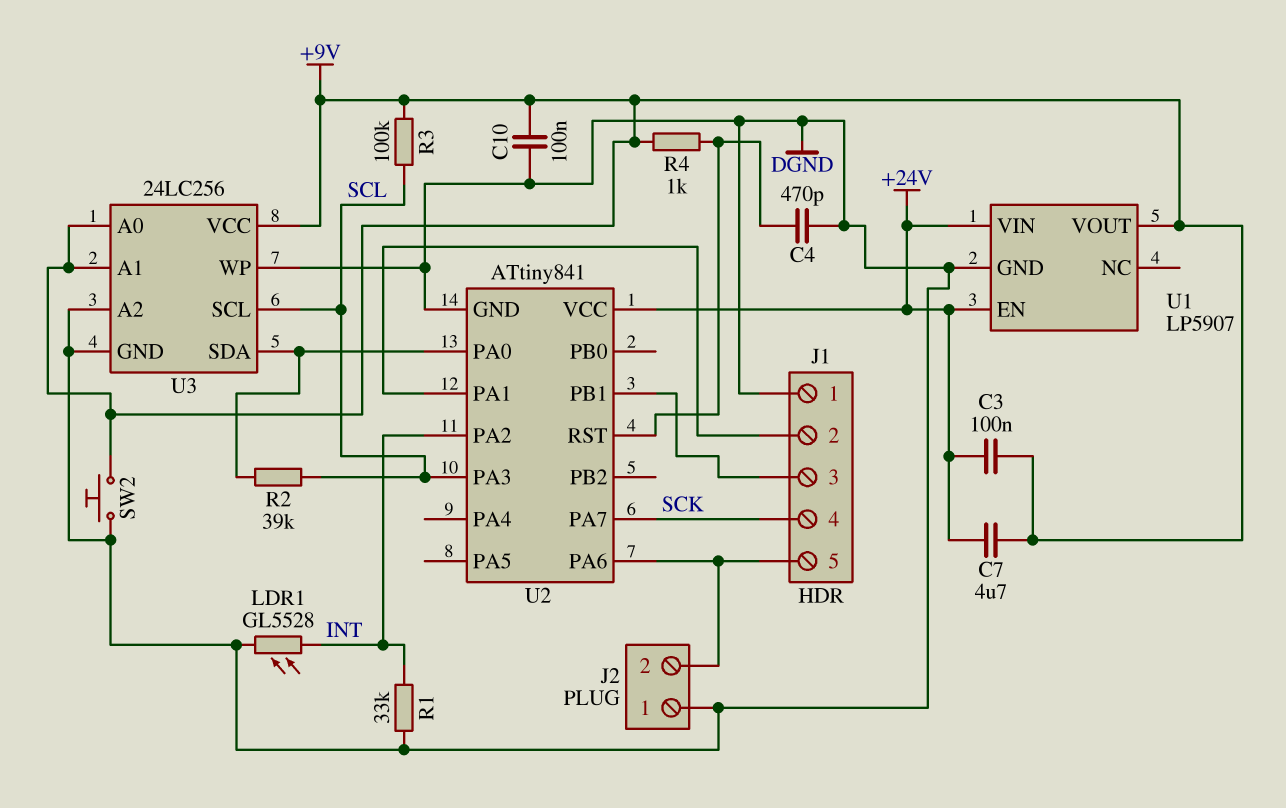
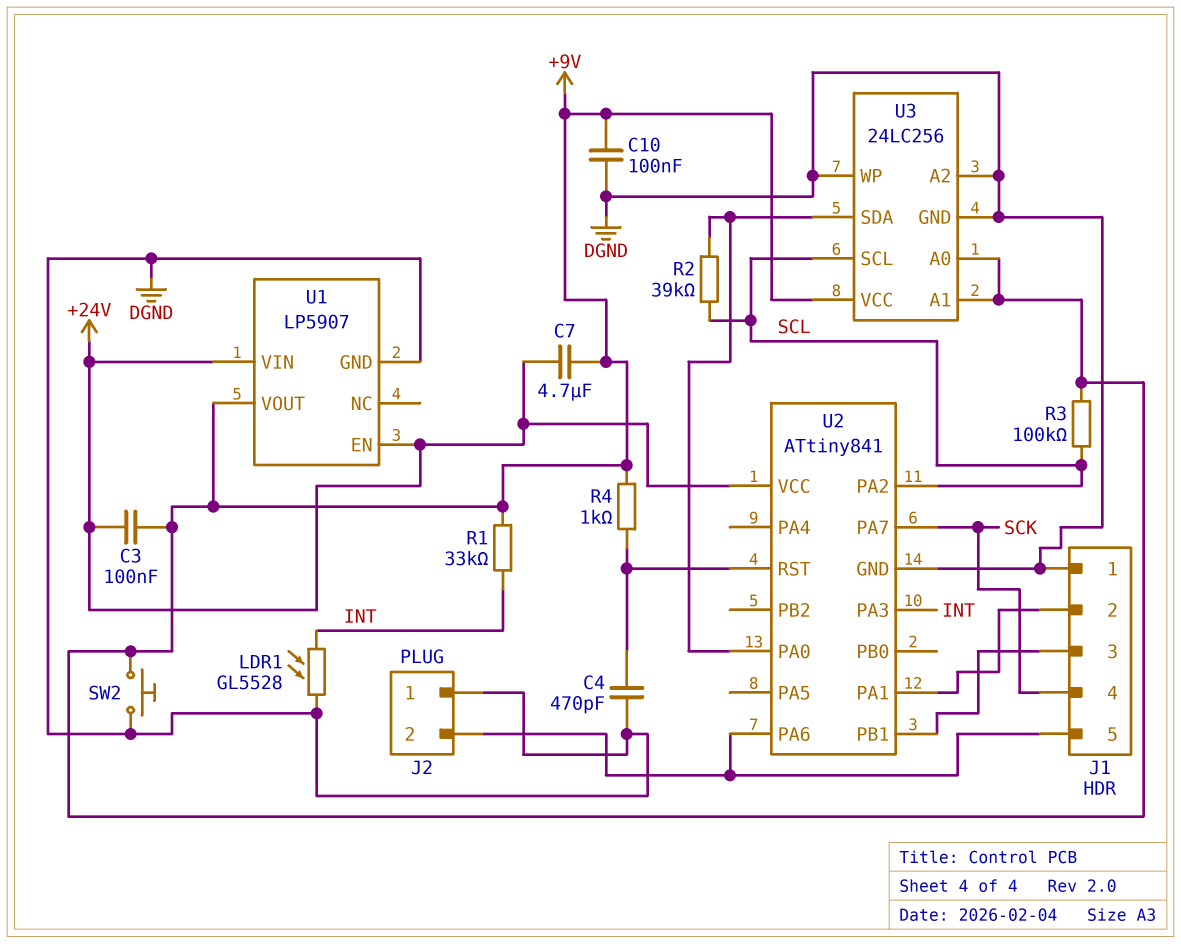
R1: 33k (DGND, INT) -> 33k (+9V, INT)
U2 pin PA2: INT -> SCL
U2 pin PA3: SCL -> INT

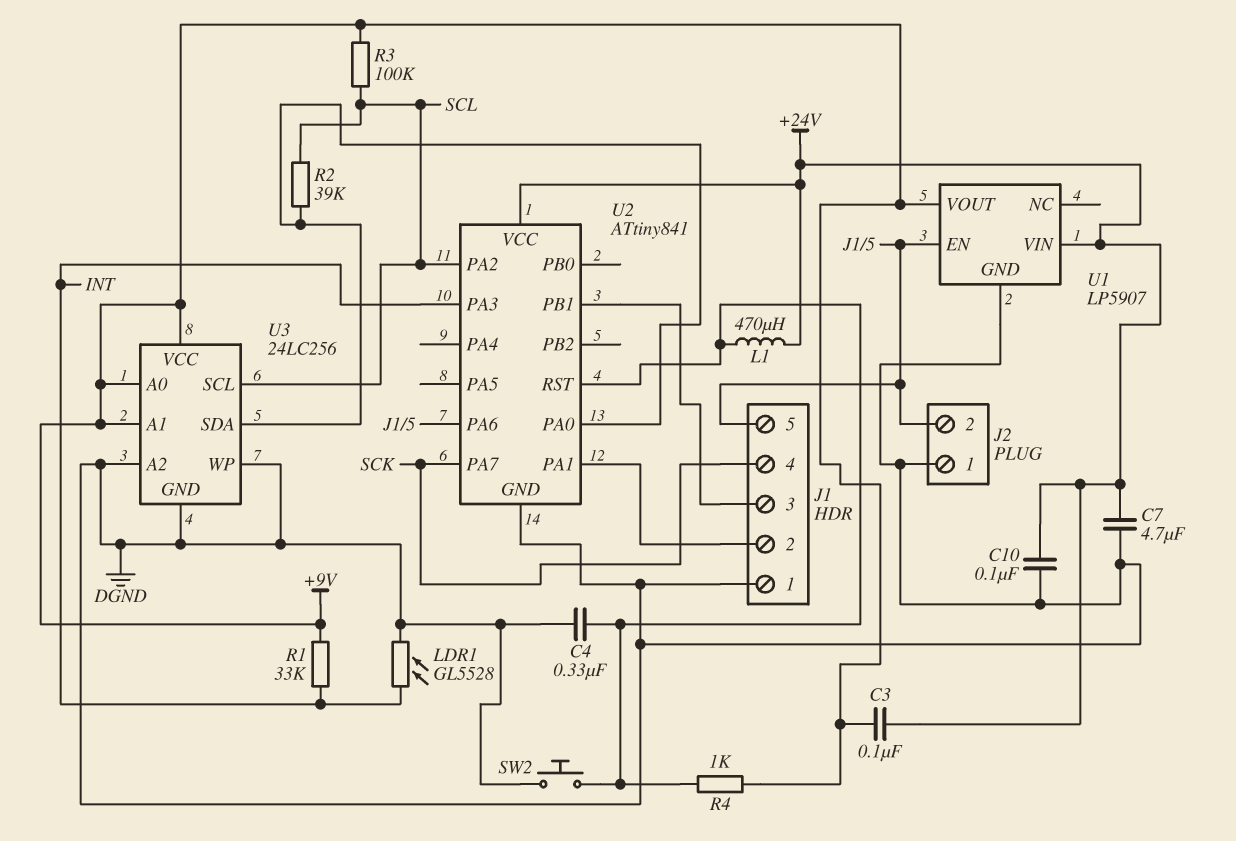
C4: 470pF (DGND, U2/RST) -> 330nF (DGND, U2/RST)
C7: 4.7uF (+9V, +24V) -> 4.7uF (+24V, DGND)
C10: 100nF (+9V, DGND) -> 100nF (+24V, DGND)
L1: none -> 470uH (+24V, U2/RST)
SW2: button (+9V, DGND) -> button (DGND, U2/RST)
U1 pin EN: +24V -> J1/5

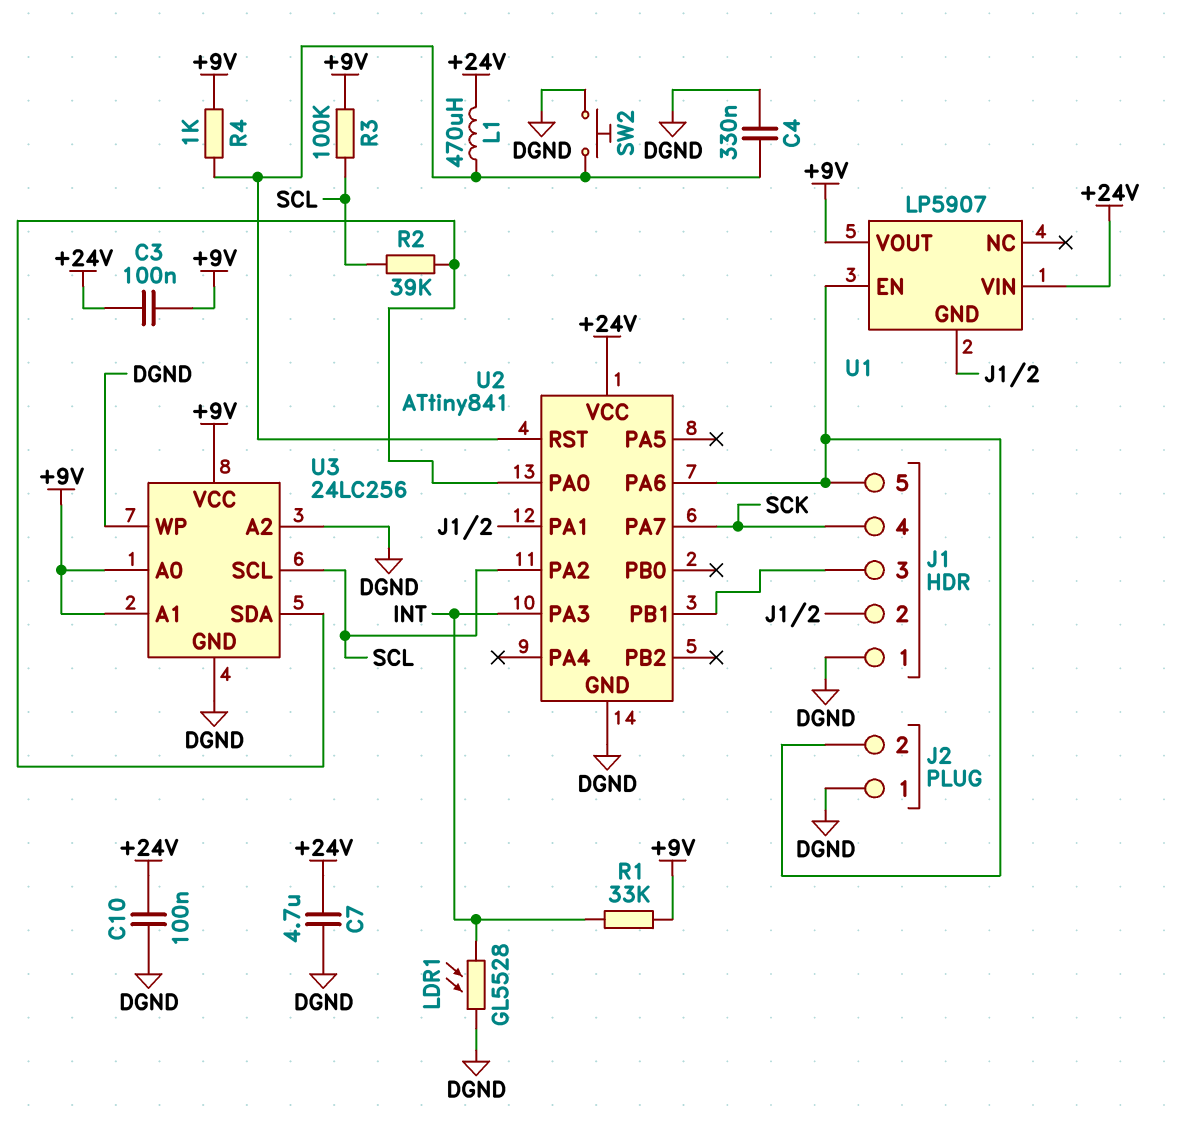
U1 pin GND: DGND -> J1/2

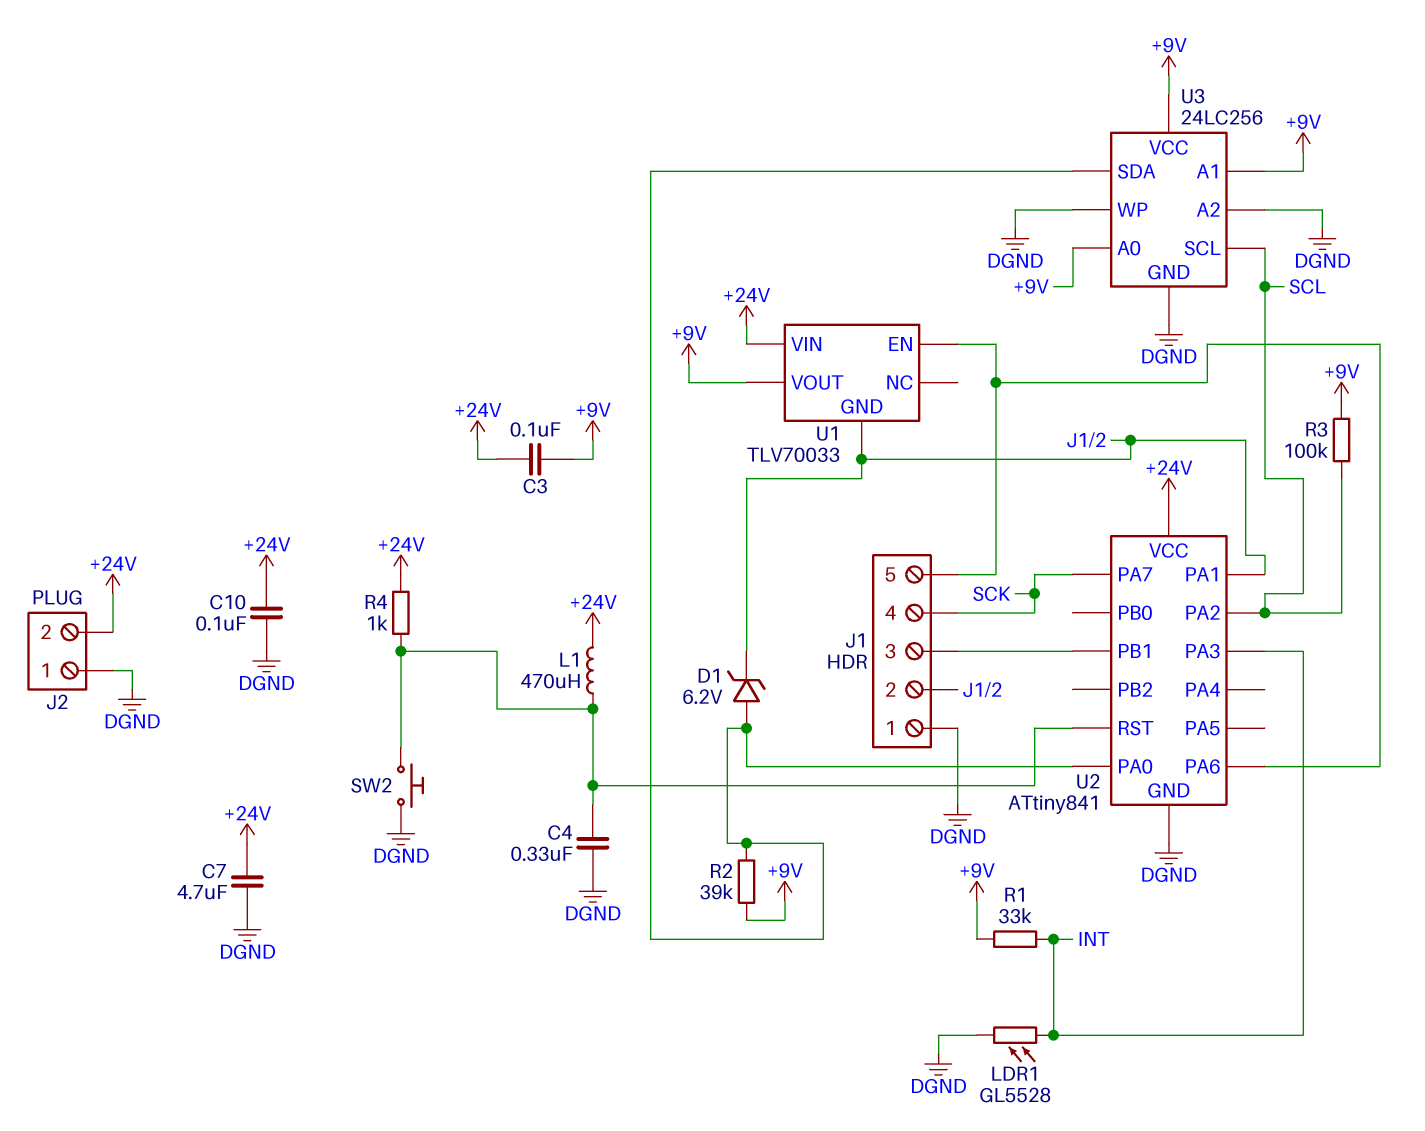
D1: none -> zener 6.2V (A U2/PA0, K J1/2)
J2 pin 2: J1/5 -> +24V
R2: 39k (SCL, U2/PA0) -> 39k (+9V, U2/PA0)
R4: 1k (+9V, U2/RST) -> 1k (+24V, U2/RST)
U1: LP5907 -> TLV70033

